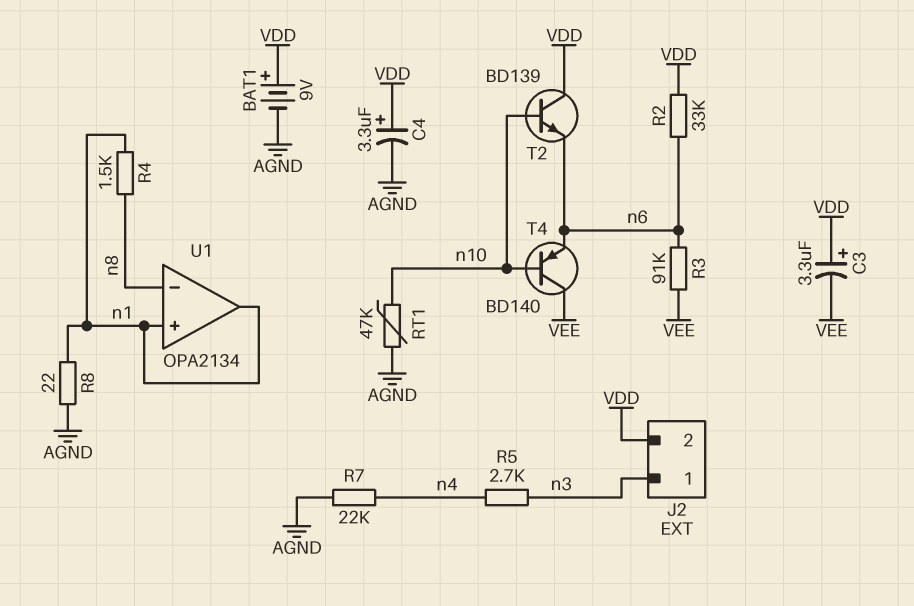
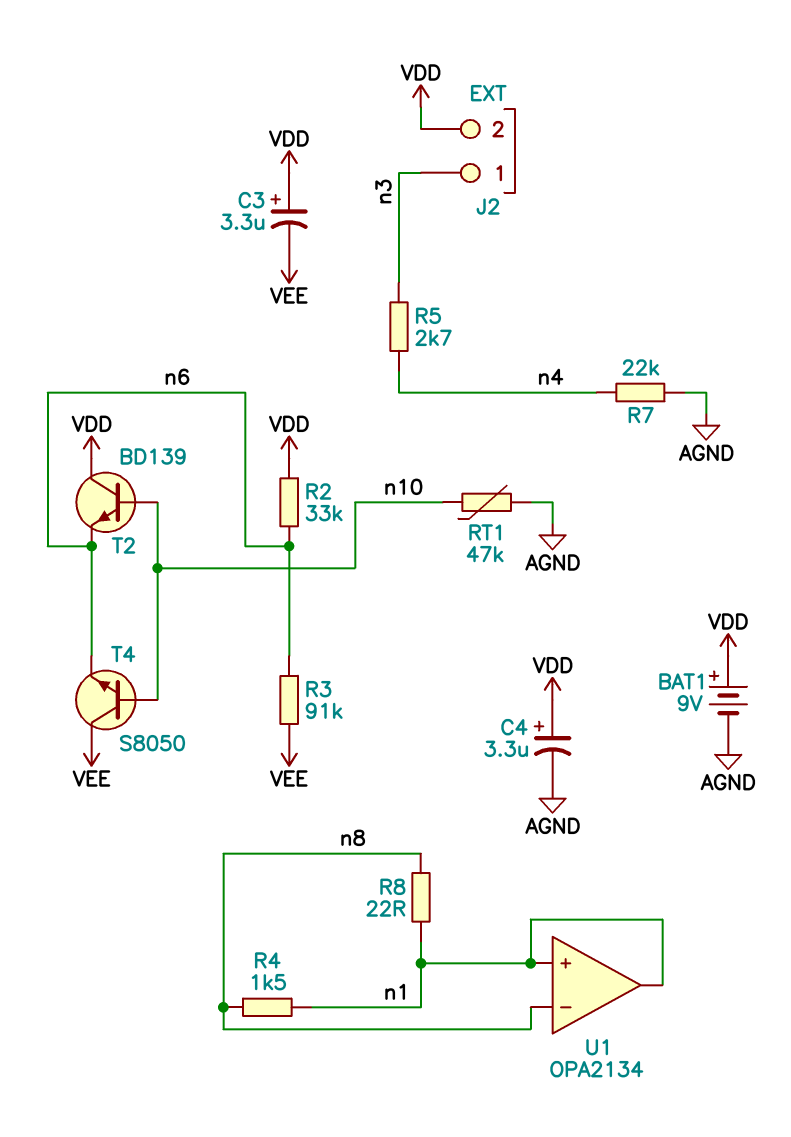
R8: 22 (AGND, n1) -> 22 (n1, n8)
T4: PNP BD140 (B n10, C VEE, E n6) -> NPN S8050 (B n10, C VEE, E n6)

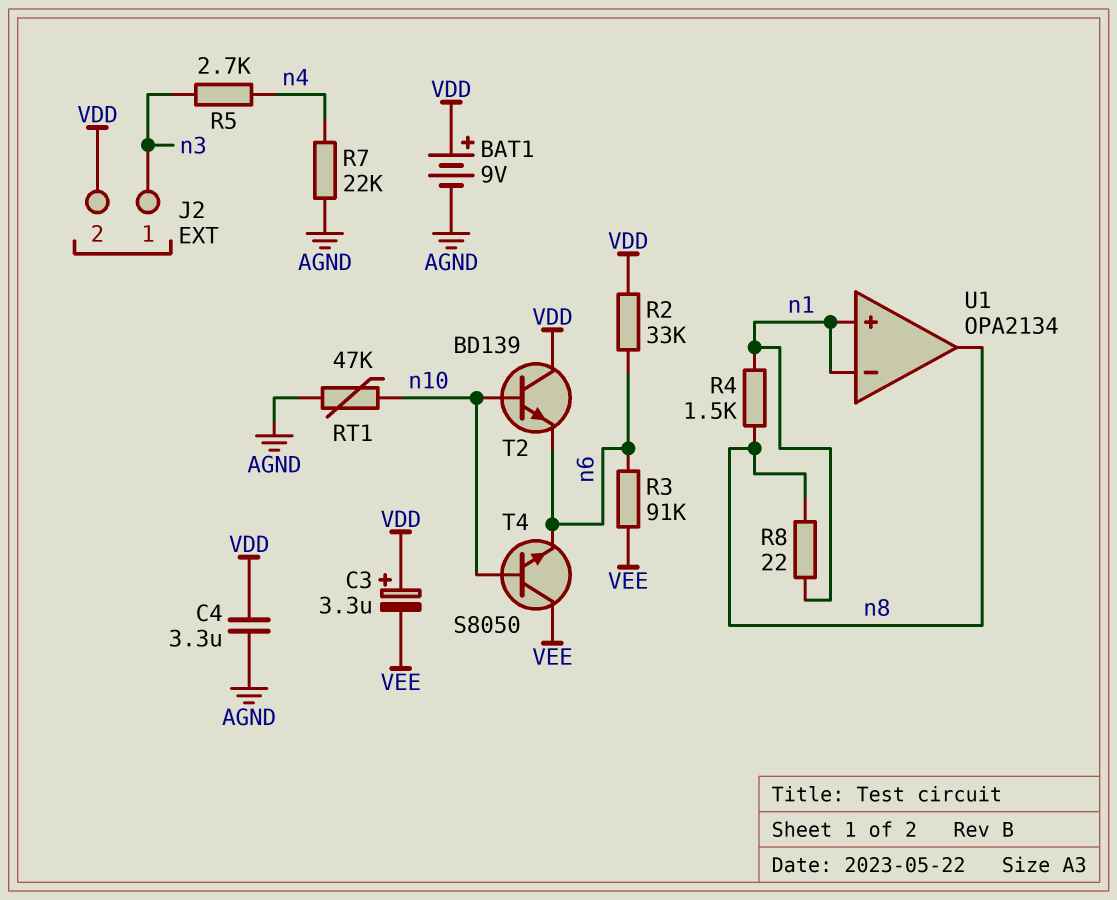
C4: 3.3uF (plus VDD, minus AGND) -> 3.3uF (AGND, VDD)
U1 pin in-: n8 -> n1
U1 pin out: n1 -> n8

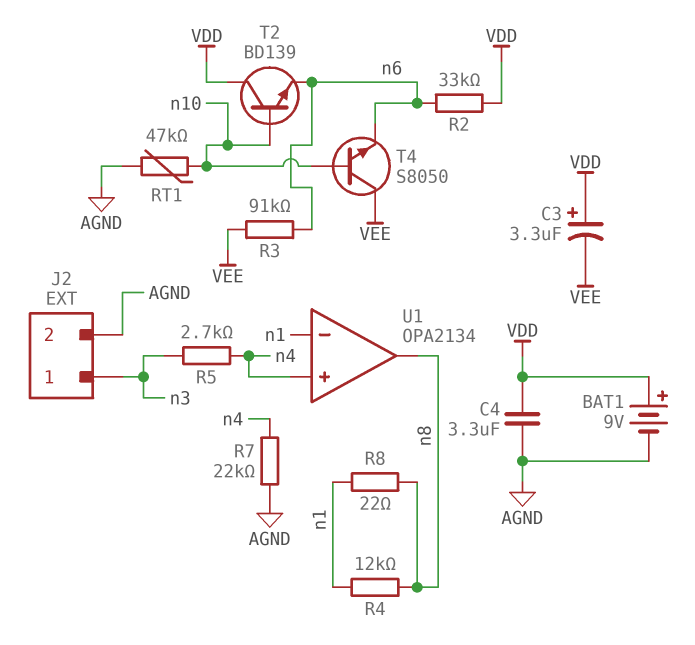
J2 pin 2: VDD -> AGND
R4: 1.5k (n1, n8) -> 12k (n1, n8)
U1 pin in+: n1 -> n4

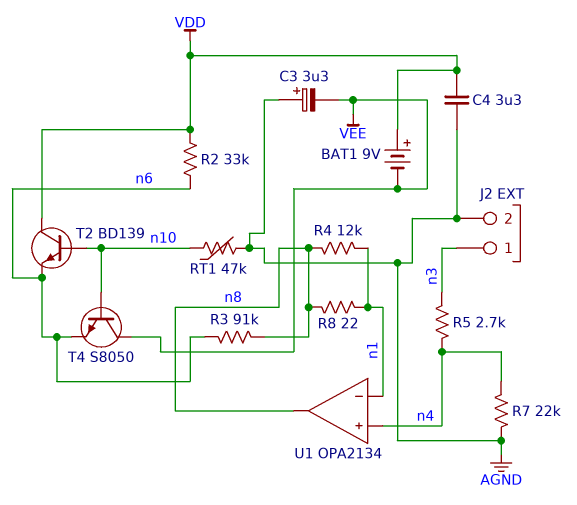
BAT1: 9V (plus VDD, minus AGND) -> 9V (plus VDD, minus VEE)
C3: 3.3uF (plus VDD, minus VEE) -> 3.3uF (plus AGND, minus VEE)
R3: 91k (VEE, n6) -> 91k (n6, n8)

